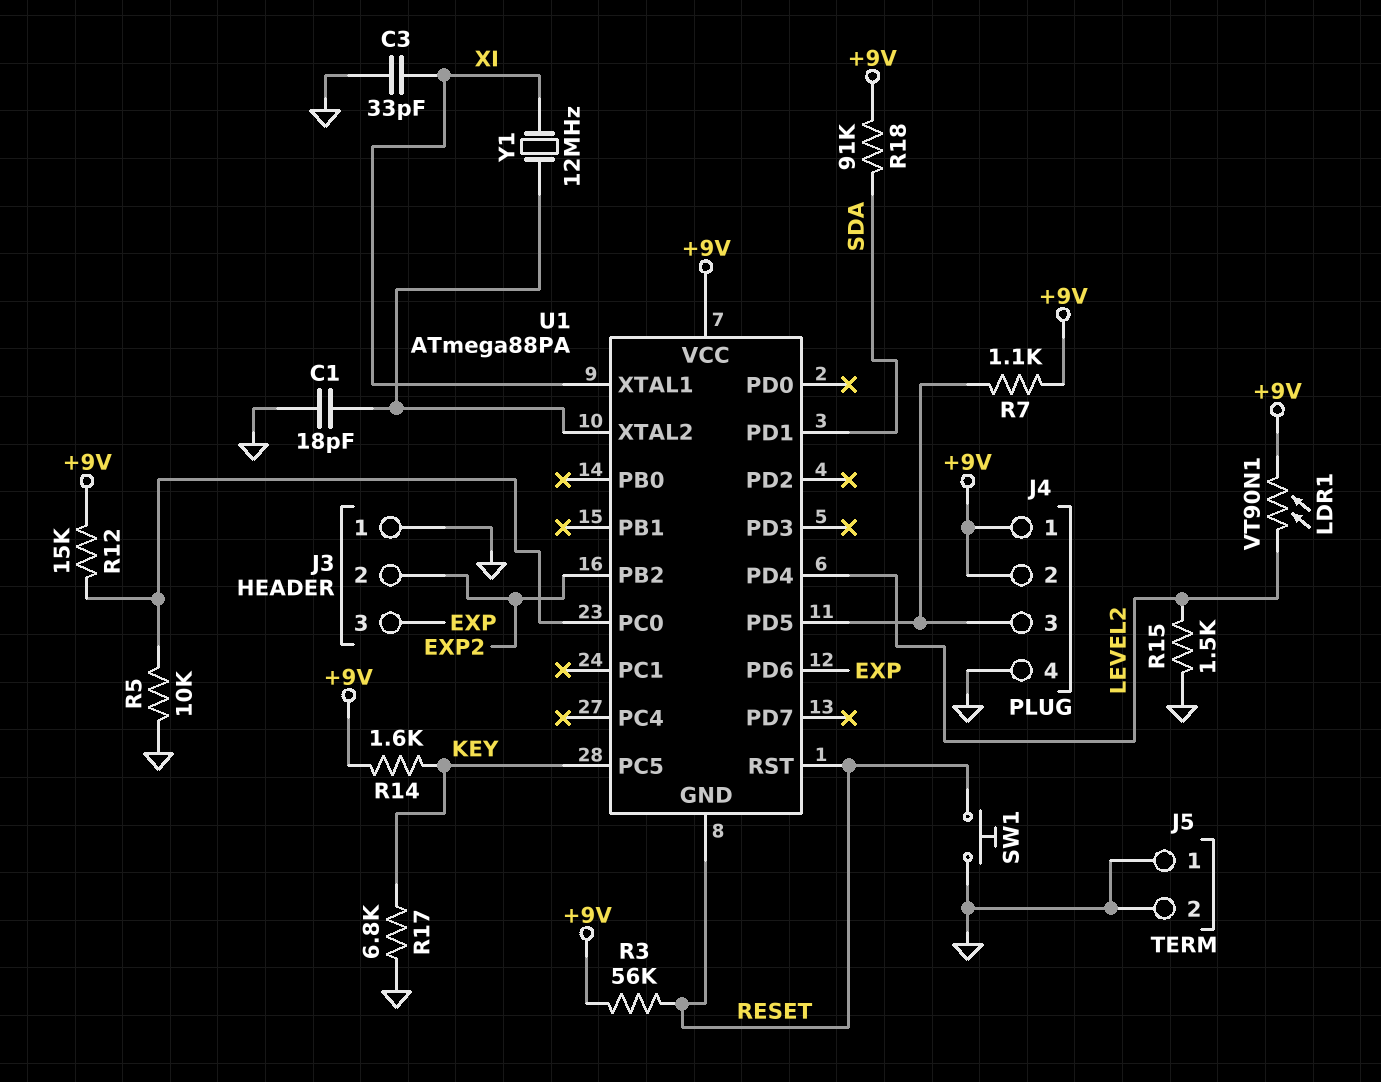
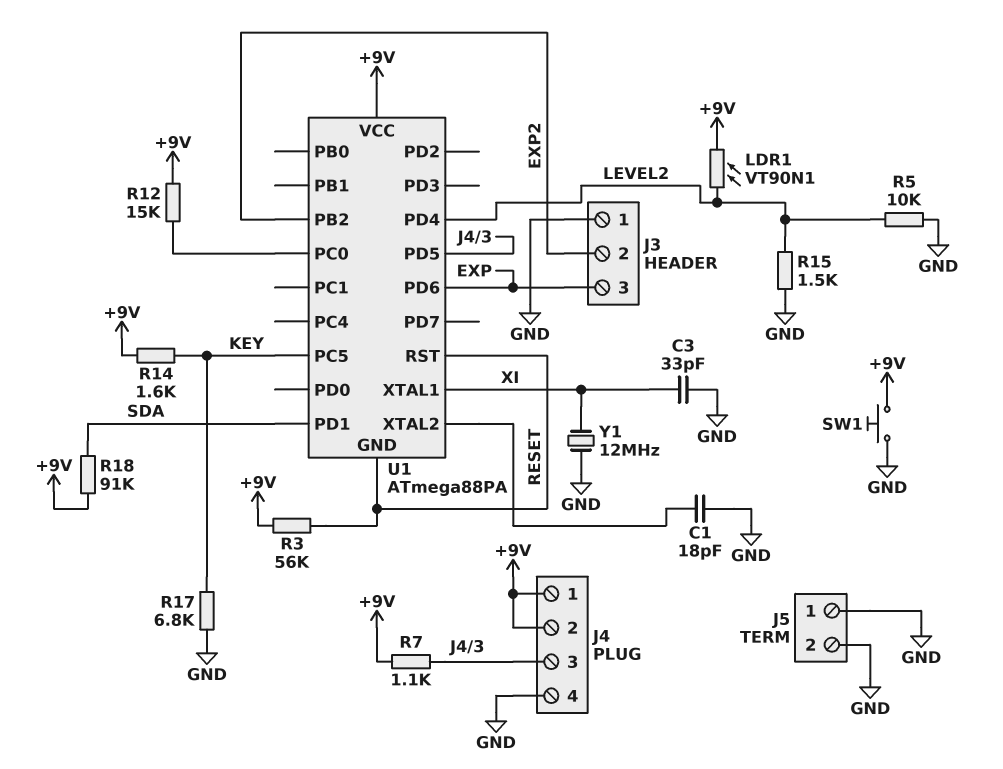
R5: 10k (GND, U1/PC0) -> 10k (GND, LEVEL2)
SW1: button (GND, RESET) -> button (+9V, GND)
Y1: 12MHz (U1/XTAL2, XI) -> 12MHz (GND, XI)

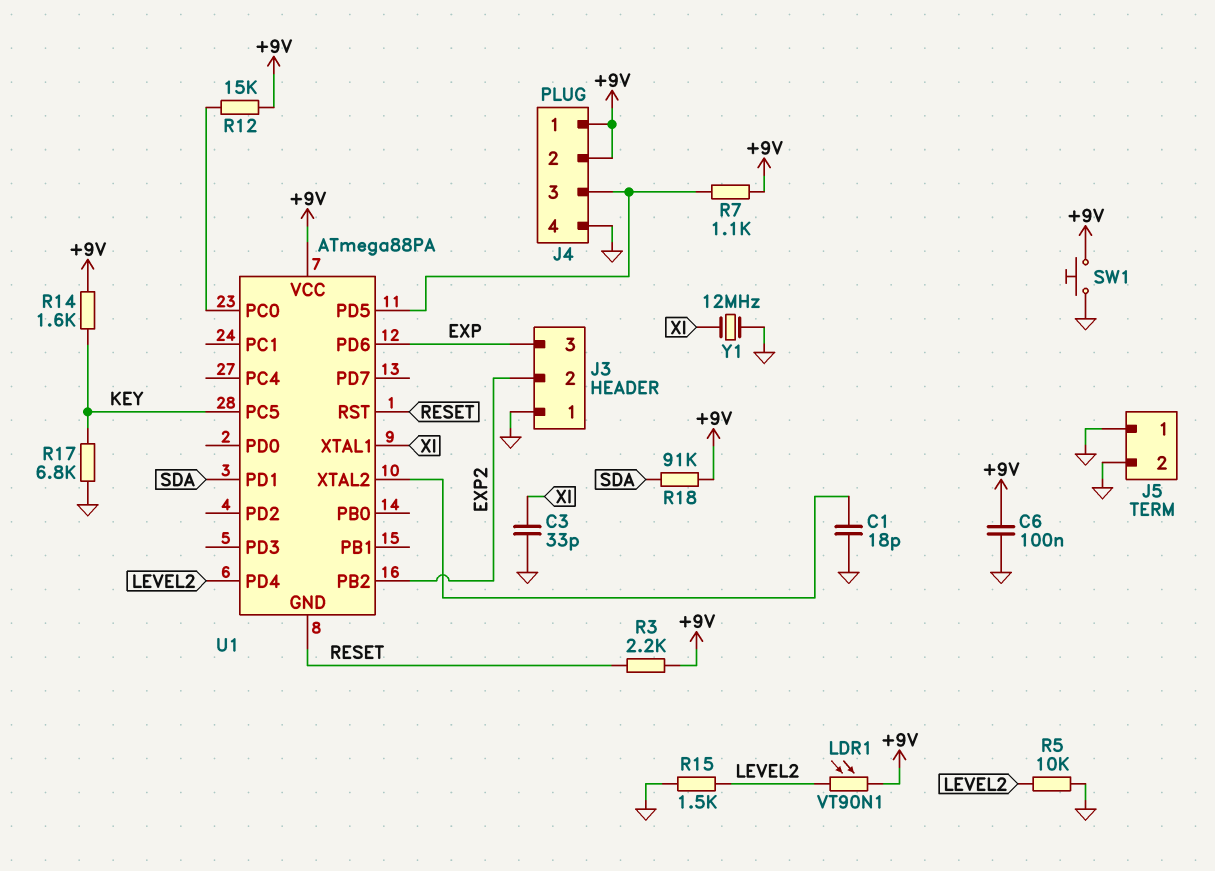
C6: none -> 100nF (+9V, GND)
R3: 56k (+9V, RESET) -> 2.2k (+9V, RESET)

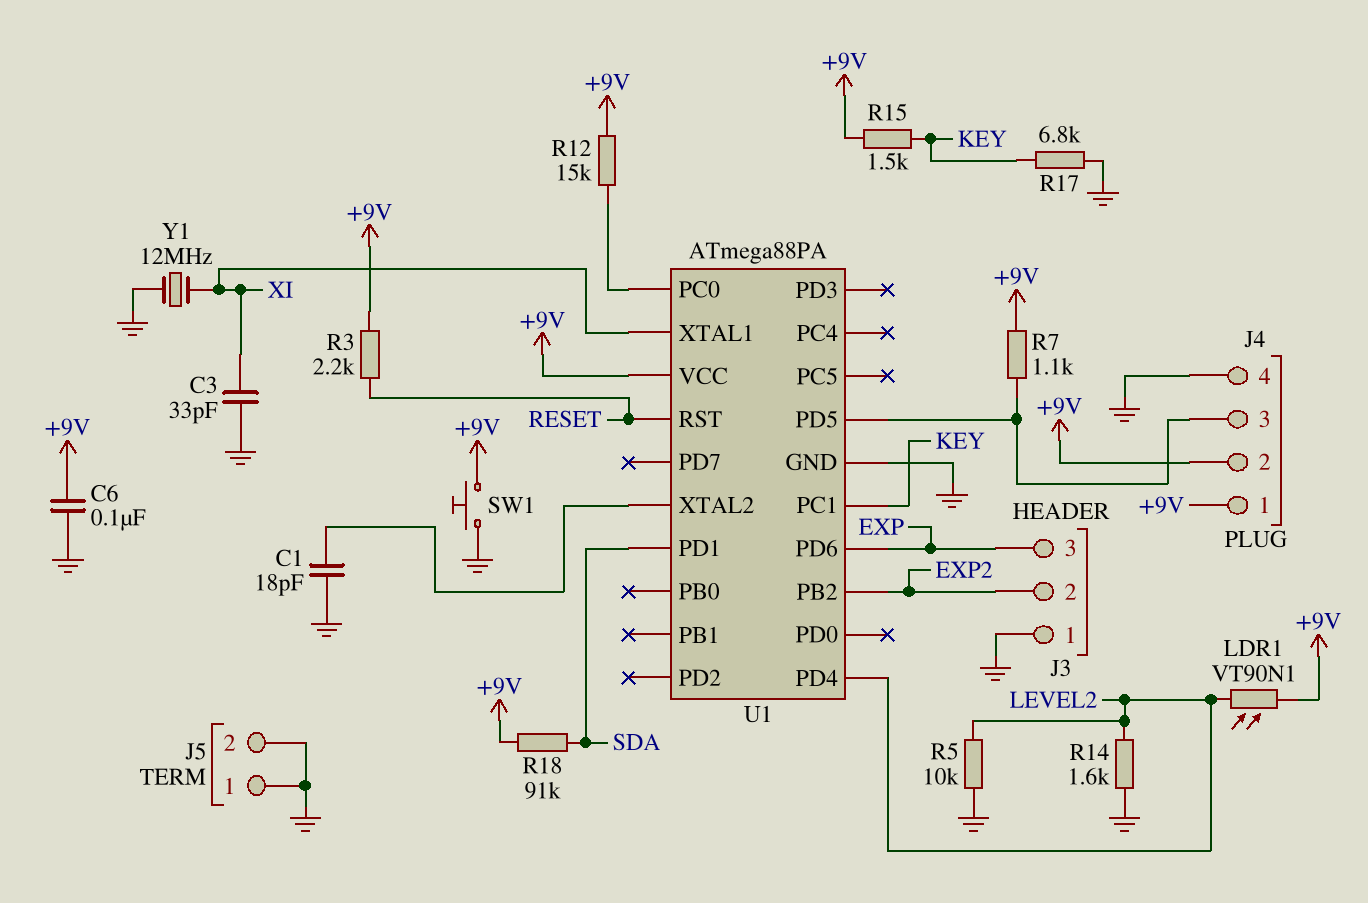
R14: 1.6k (+9V, KEY) -> 1.6k (GND, LEVEL2)
R15: 1.5k (GND, LEVEL2) -> 1.5k (+9V, KEY)
U1 pin GND: RESET -> GND
U1 pin PC1: none -> KEY
U1 pin PC5: KEY -> none

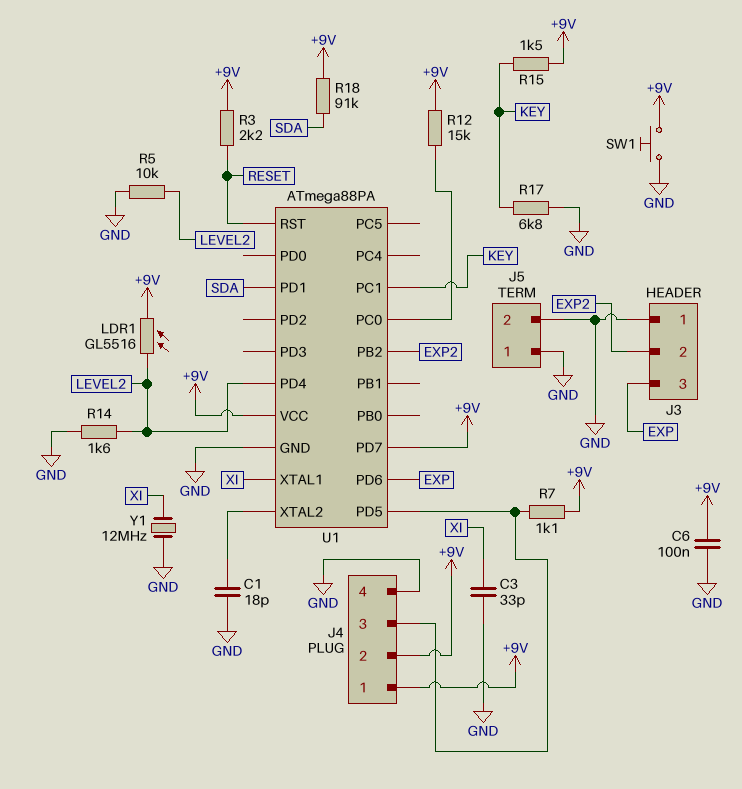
LDR1: VT90N1 (+9V, LEVEL2) -> GL5516 (+9V, LEVEL2)
U1 pin PD7: none -> +9V

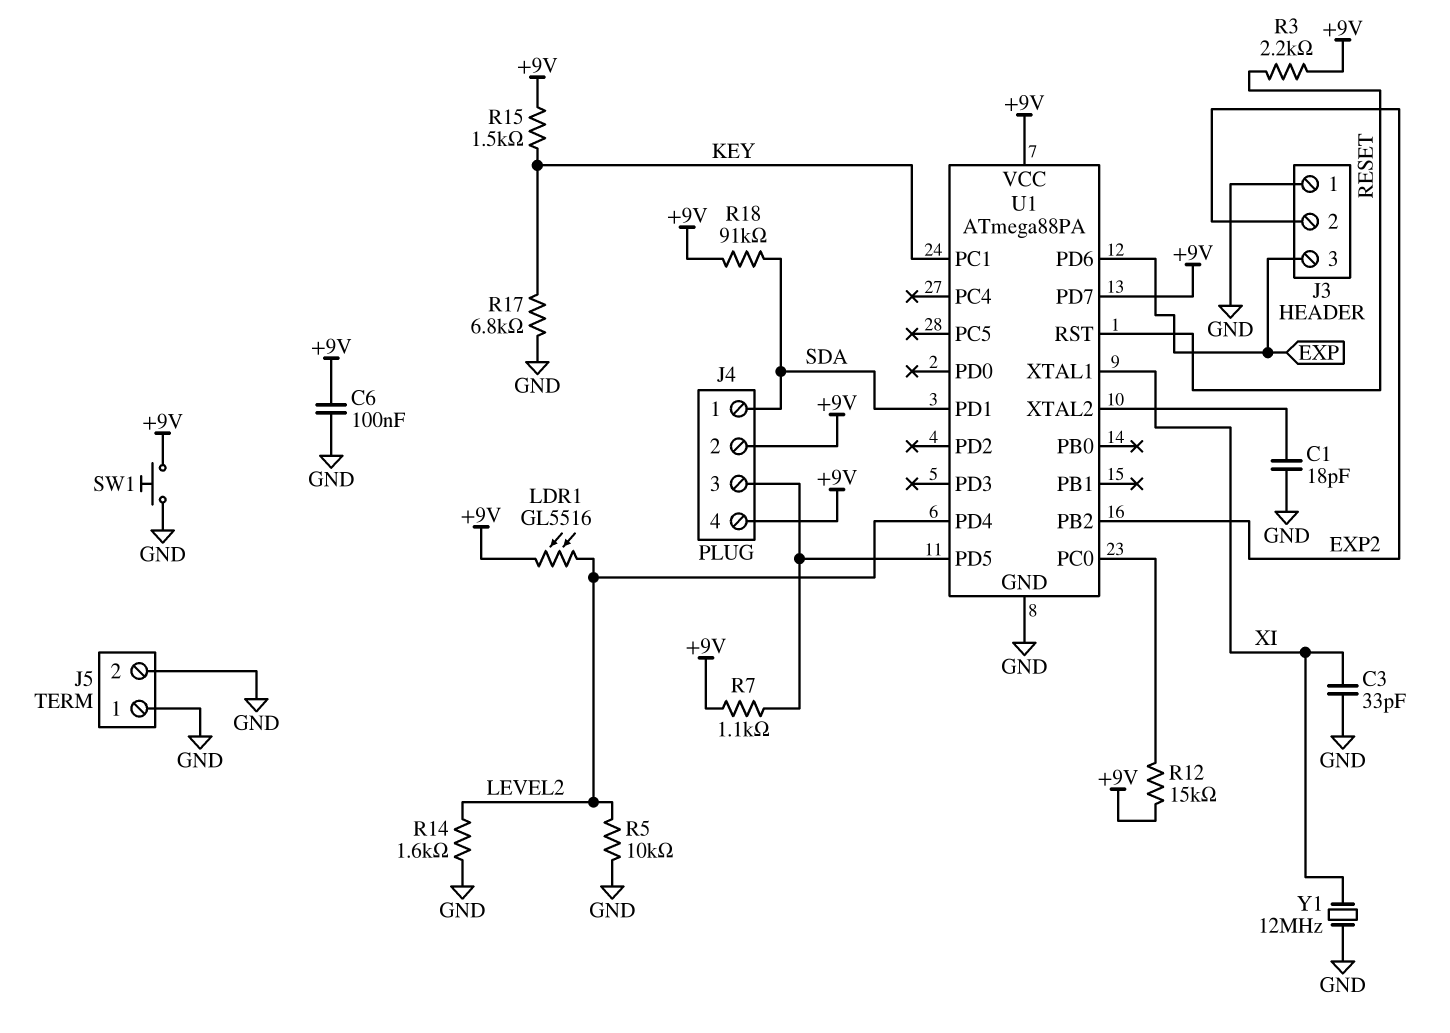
J4 pin 1: +9V -> SDA
J4 pin 4: GND -> +9V

